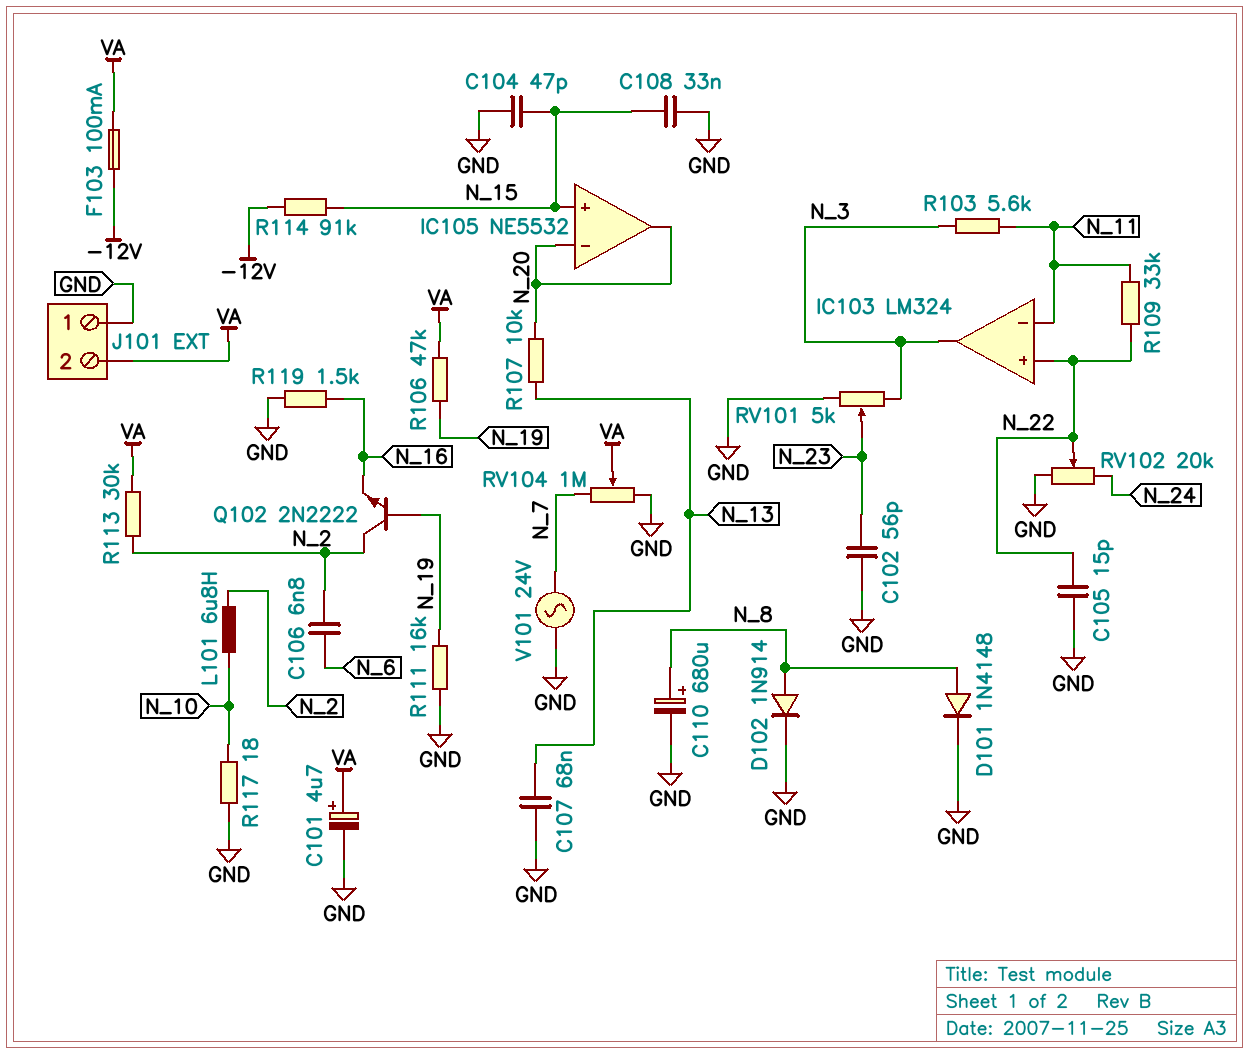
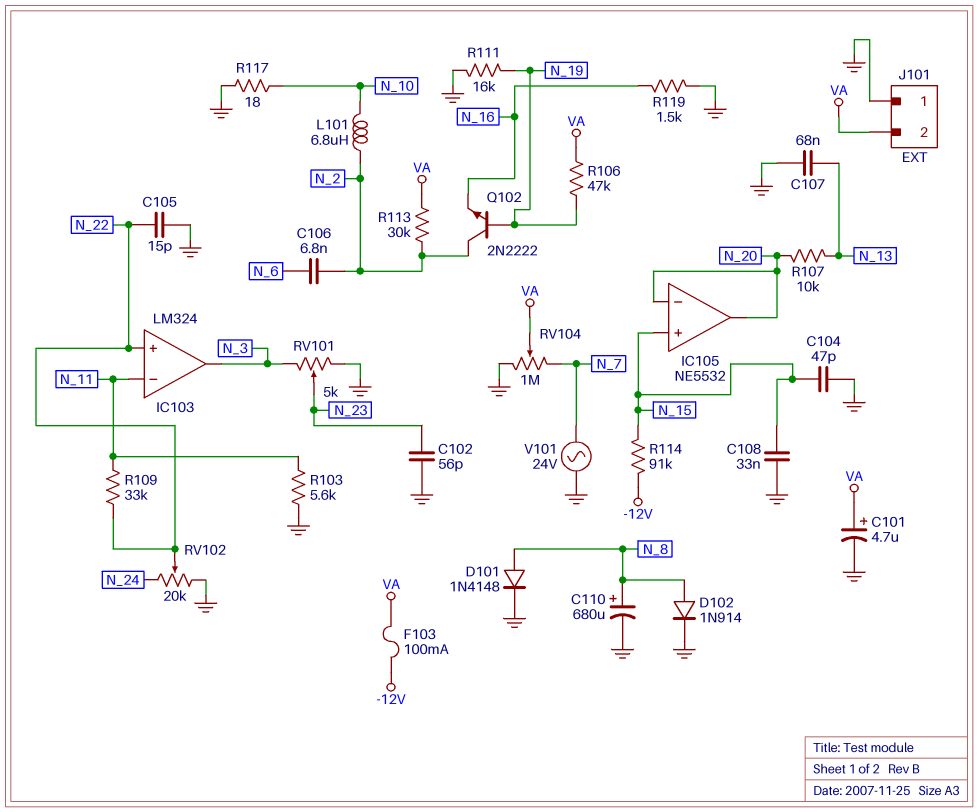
R103: 5.6k (N_3, N_11) -> 5.6k (GND, N_11)

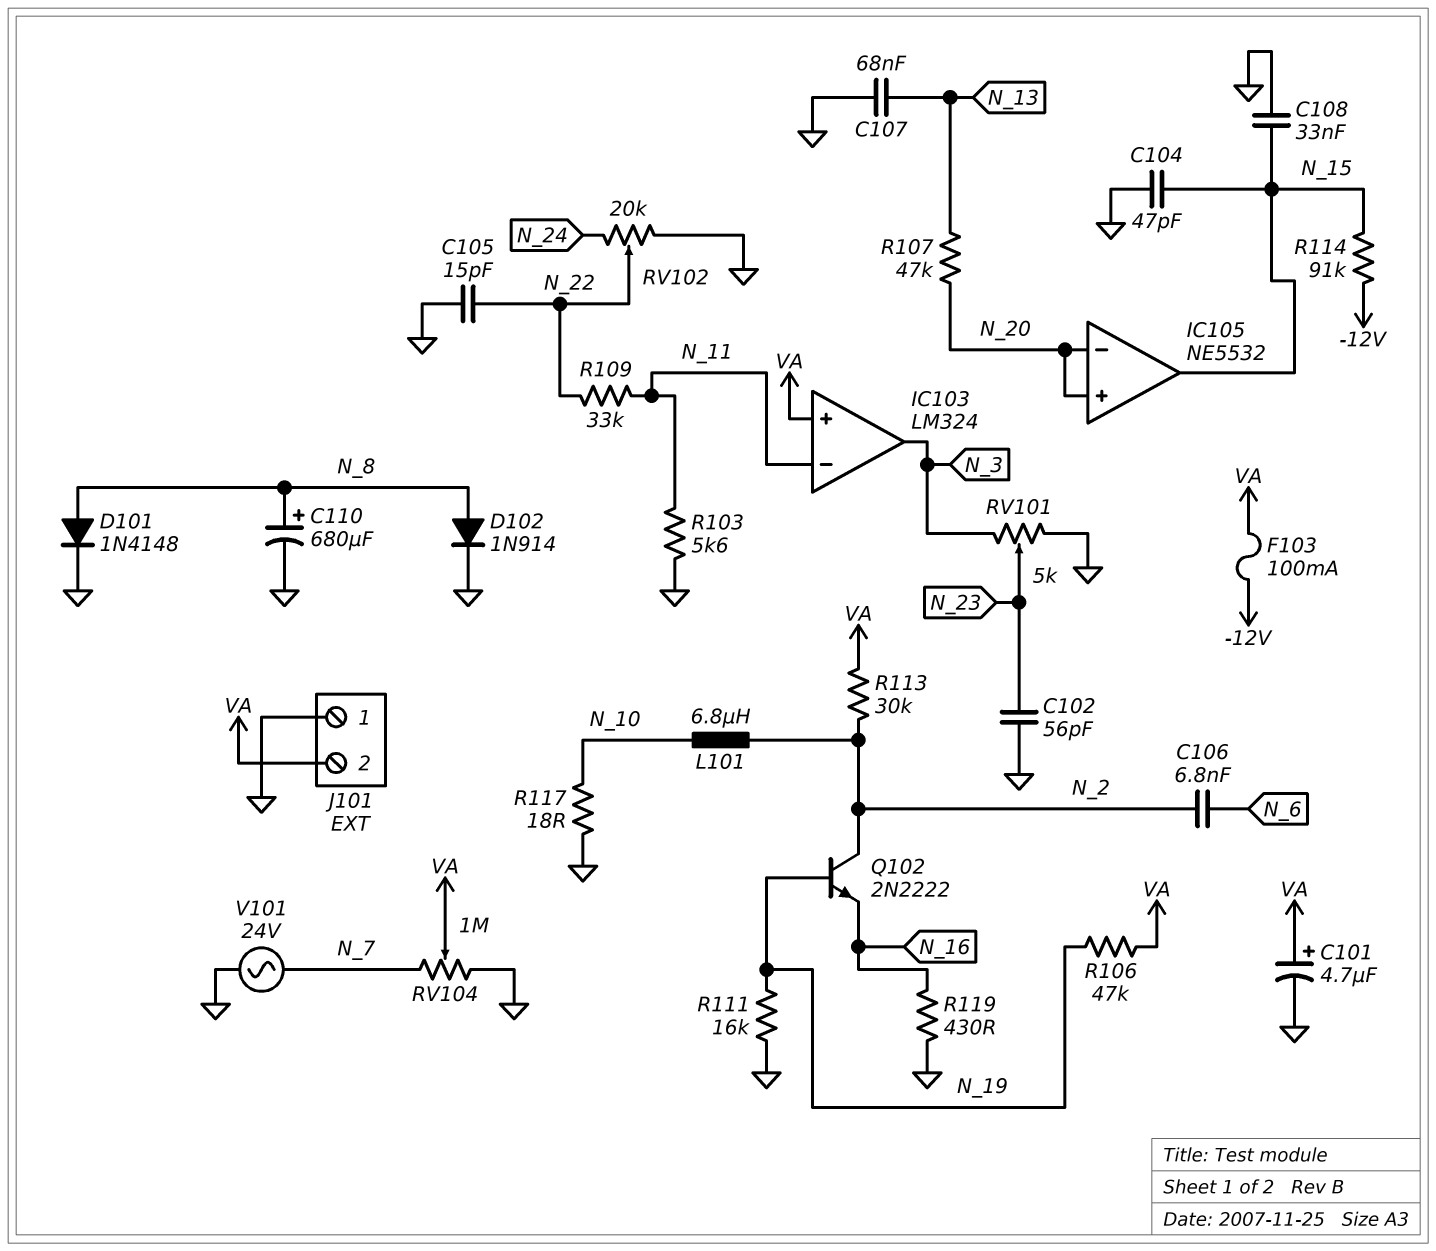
IC103 pin in+: N_22 -> VA
IC105 pin in+: N_15 -> N_20
IC105 pin out: N_20 -> N_15
R107: 10k (N_13, N_20) -> 47k (N_13, N_20)
R119: 1.5k (GND, N_16) -> 430 (GND, N_16)

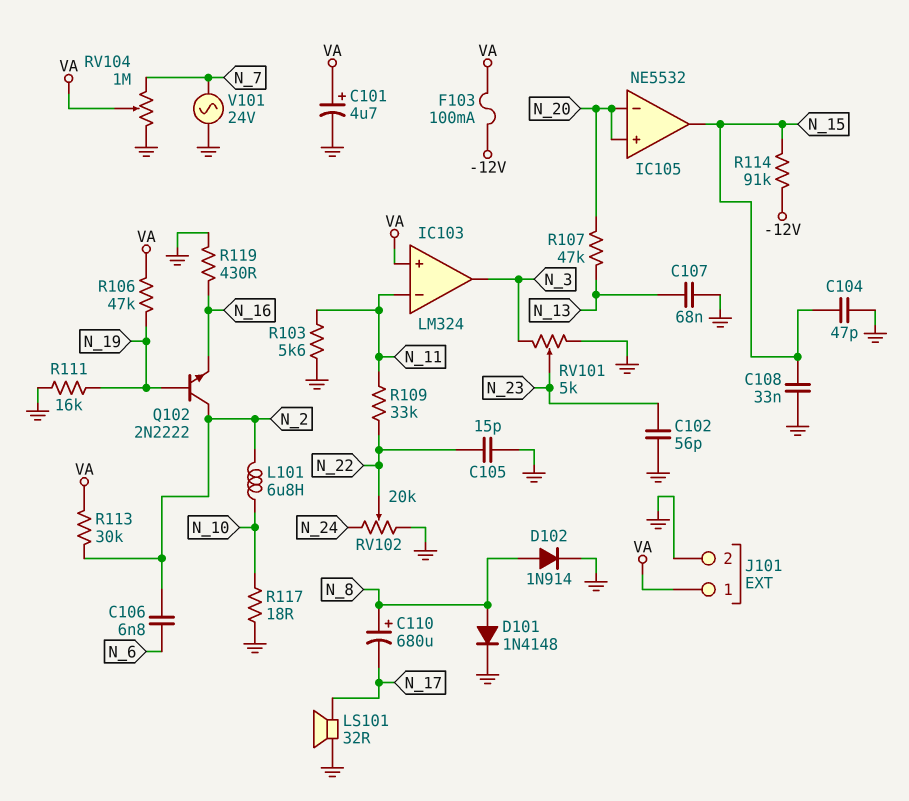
C110: 680uF (plus N_8, minus GND) -> 680uF (plus N_8, minus N_17)
J101 pin 1: GND -> VA
J101 pin 2: VA -> GND
LS101: none -> speaker 32R (GND, N_17)

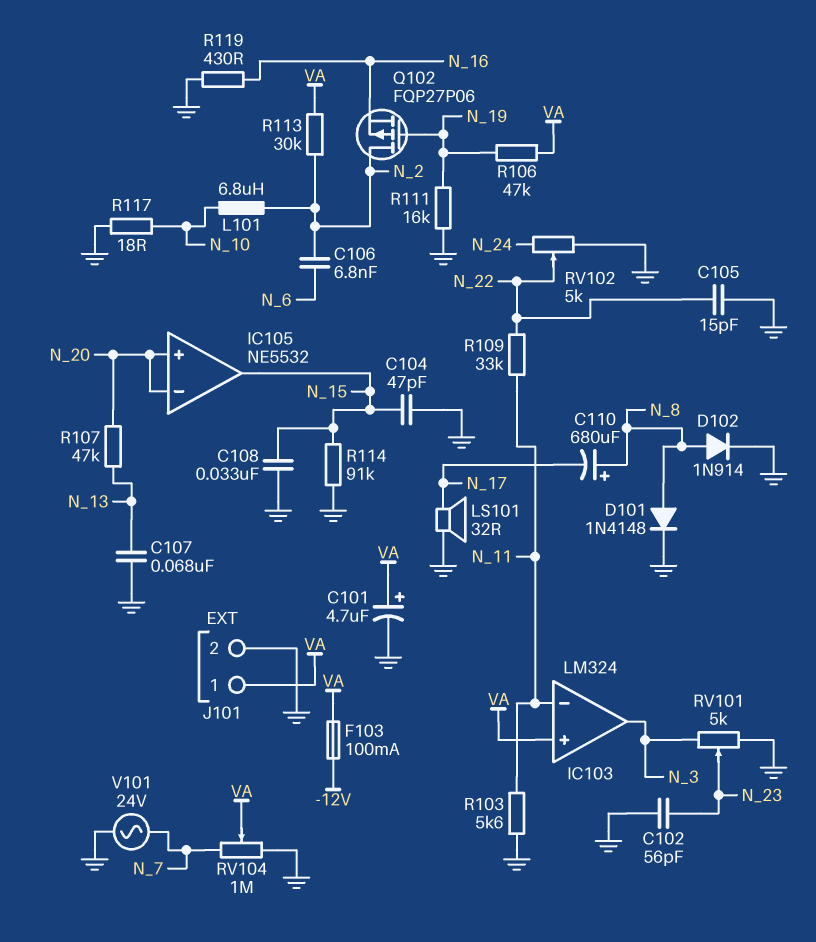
Q102: NPN 2N2222 (B N_19, C N_2, E N_16) -> PMOS FQP27P06 (G N_19, D N_2, S N_16)
R114: 91k (-12V, N_15) -> 91k (GND, N_15)
RV102: 20k (GND, N_24, wiper N_22) -> 5k (GND, N_24, wiper N_22)

